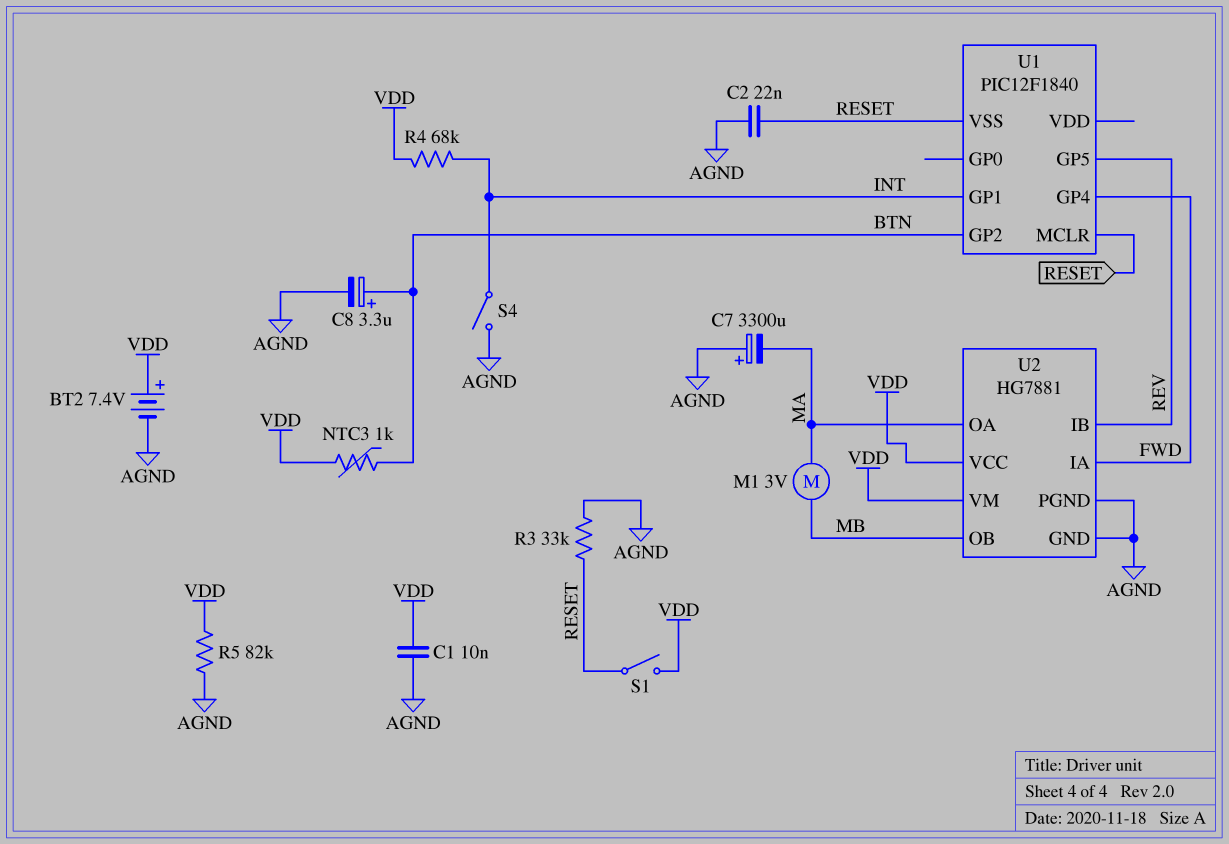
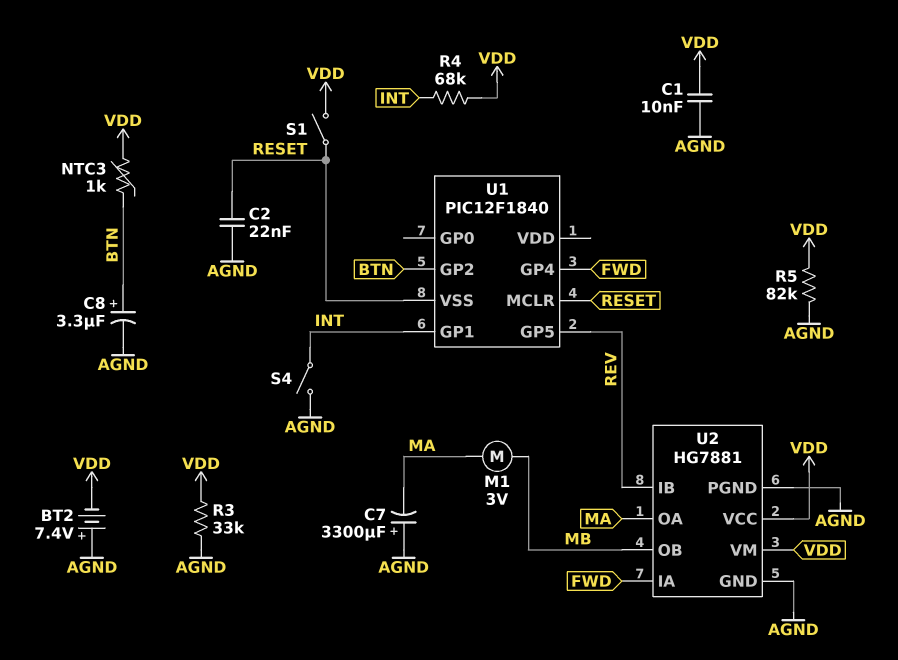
BT2: 7.4V (plus VDD, minus AGND) -> 7.4V (plus AGND, minus VDD)
R3: 33k (AGND, RESET) -> 33k (AGND, VDD)

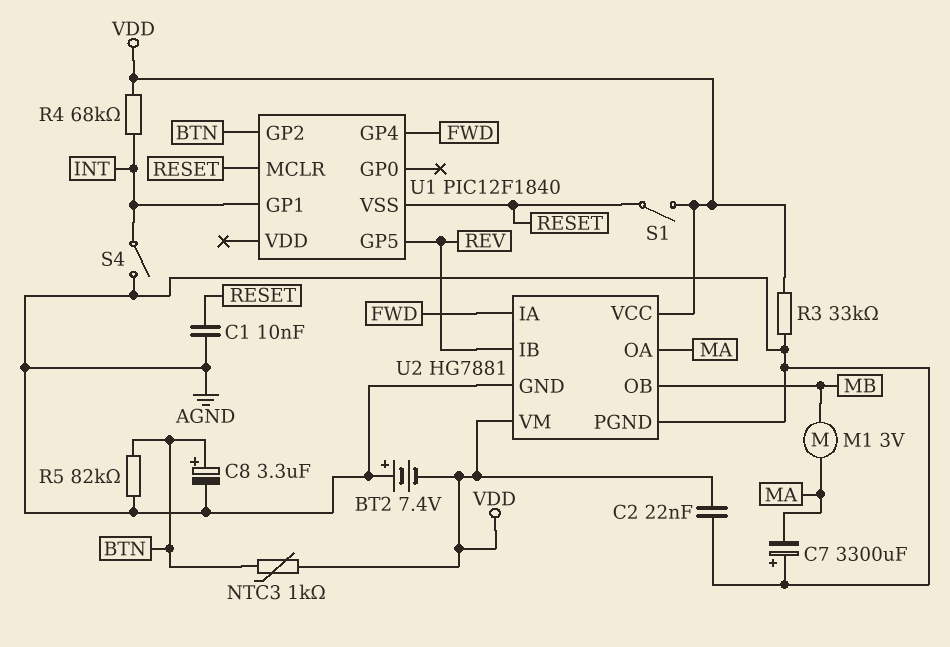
C1: 10nF (AGND, VDD) -> 10nF (AGND, RESET)
C2: 22nF (AGND, RESET) -> 22nF (AGND, VDD)
R5: 82k (AGND, VDD) -> 82k (AGND, BTN)

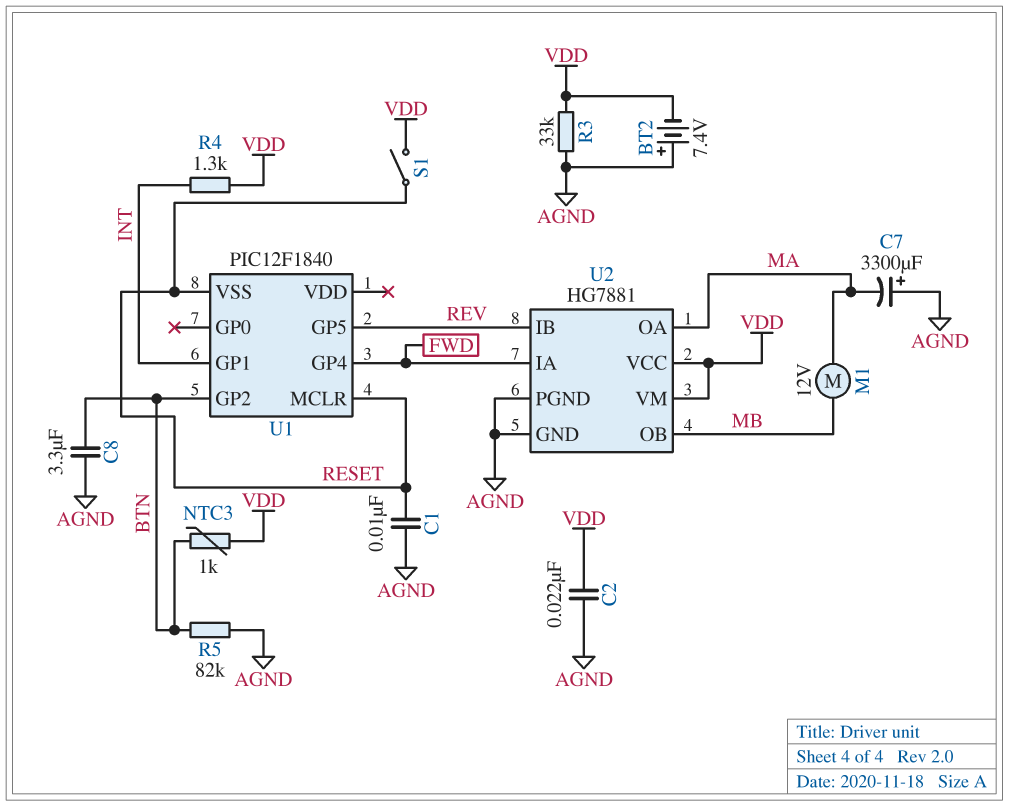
C8: 3.3uF (plus BTN, minus AGND) -> 3.3uF (AGND, BTN)
M1: motor 3V (MA, MB) -> motor 12V (MA, MB)
R4: 68k (INT, VDD) -> 1.3k (INT, VDD)
S4: switch (AGND, INT) -> none

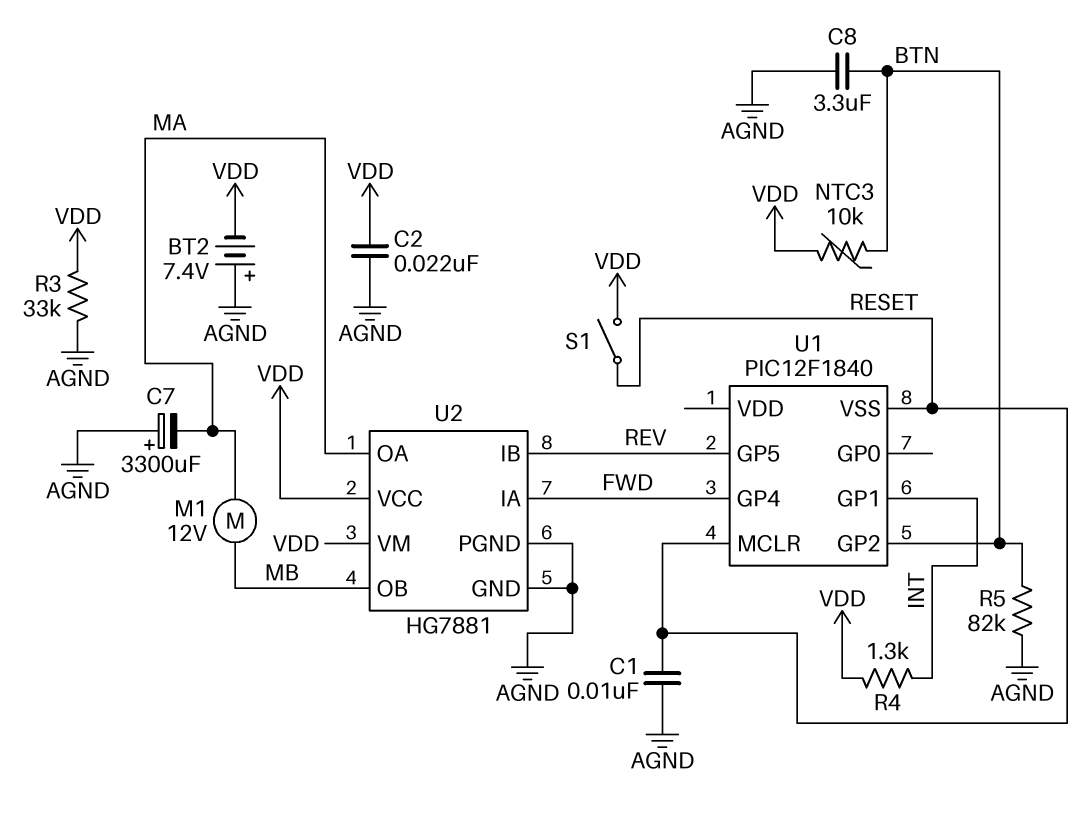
NTC3: 1k (BTN, VDD) -> 10k (BTN, VDD)

